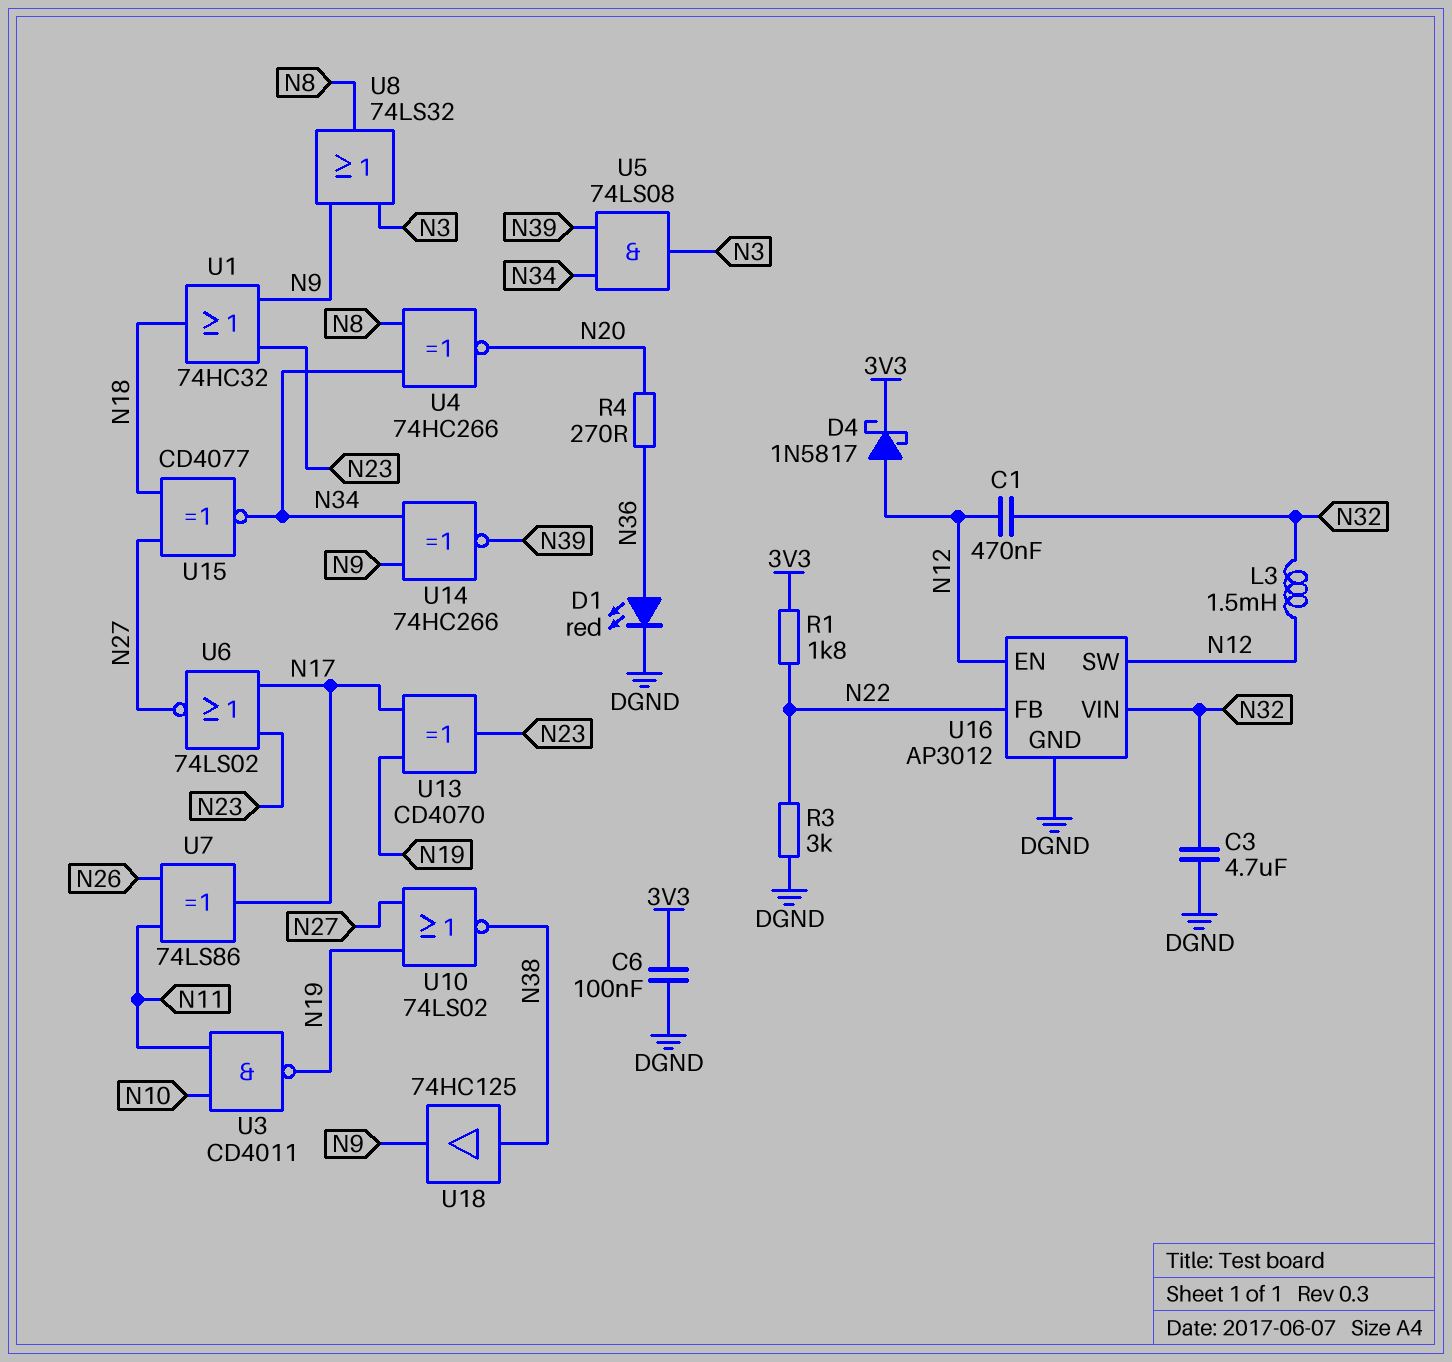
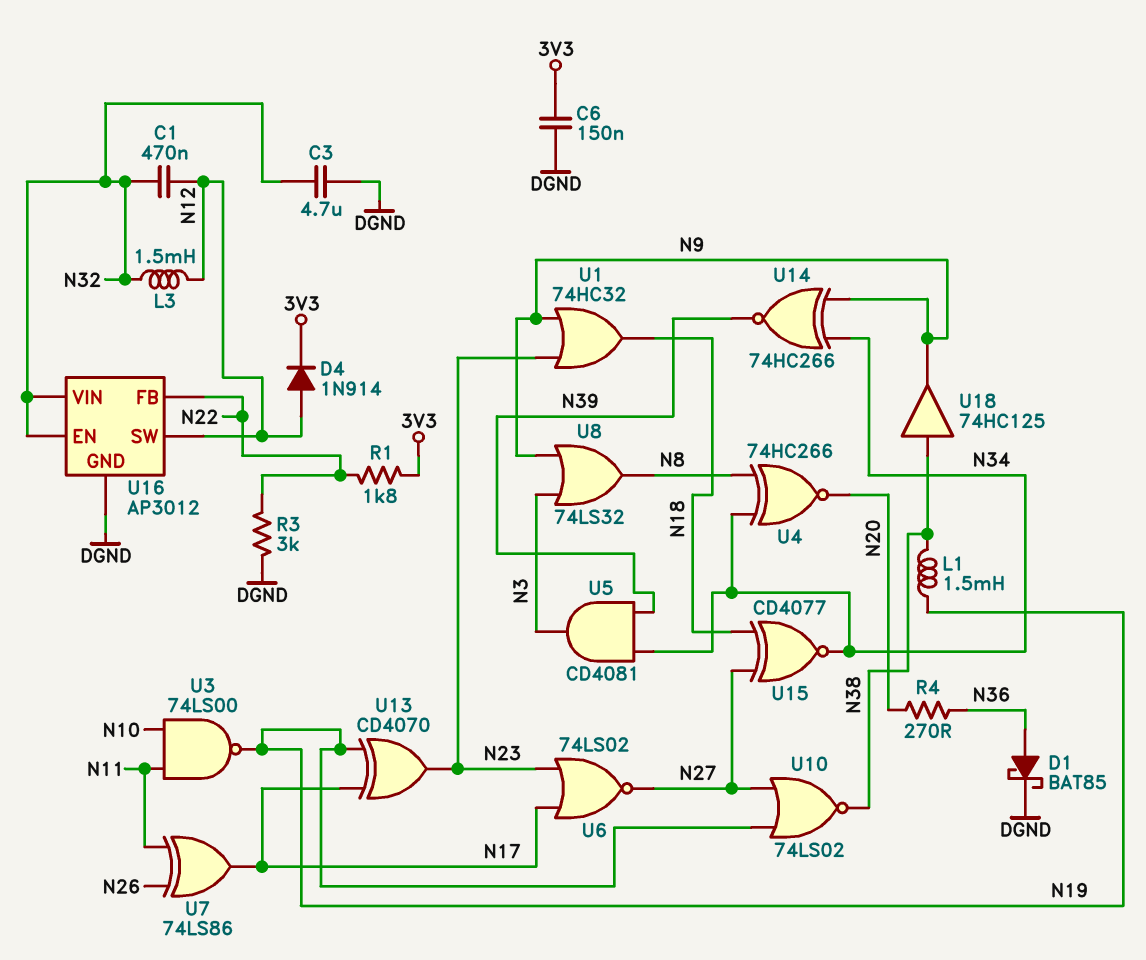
C6: 100nF (3V3, DGND) -> 150nF (3V3, DGND)
D1: LED red (A N36, K DGND) -> schottky BAT85 (A N36, K DGND)
D4: schottky 1N5817 (A N12, K 3V3) -> diode 1N914 (A N12, K 3V3)
L1: none -> 1.5mH (N19, N38)
U3: NAND CD4011 (in N10, in N11, out N19) -> NAND 74LS00 (in N10, in N11, out N19)
U5: AND 74LS08 (in N34, in N39, out N3) -> AND CD4081 (in N34, in N39, out N3)
U16 pin EN: N12 -> N32

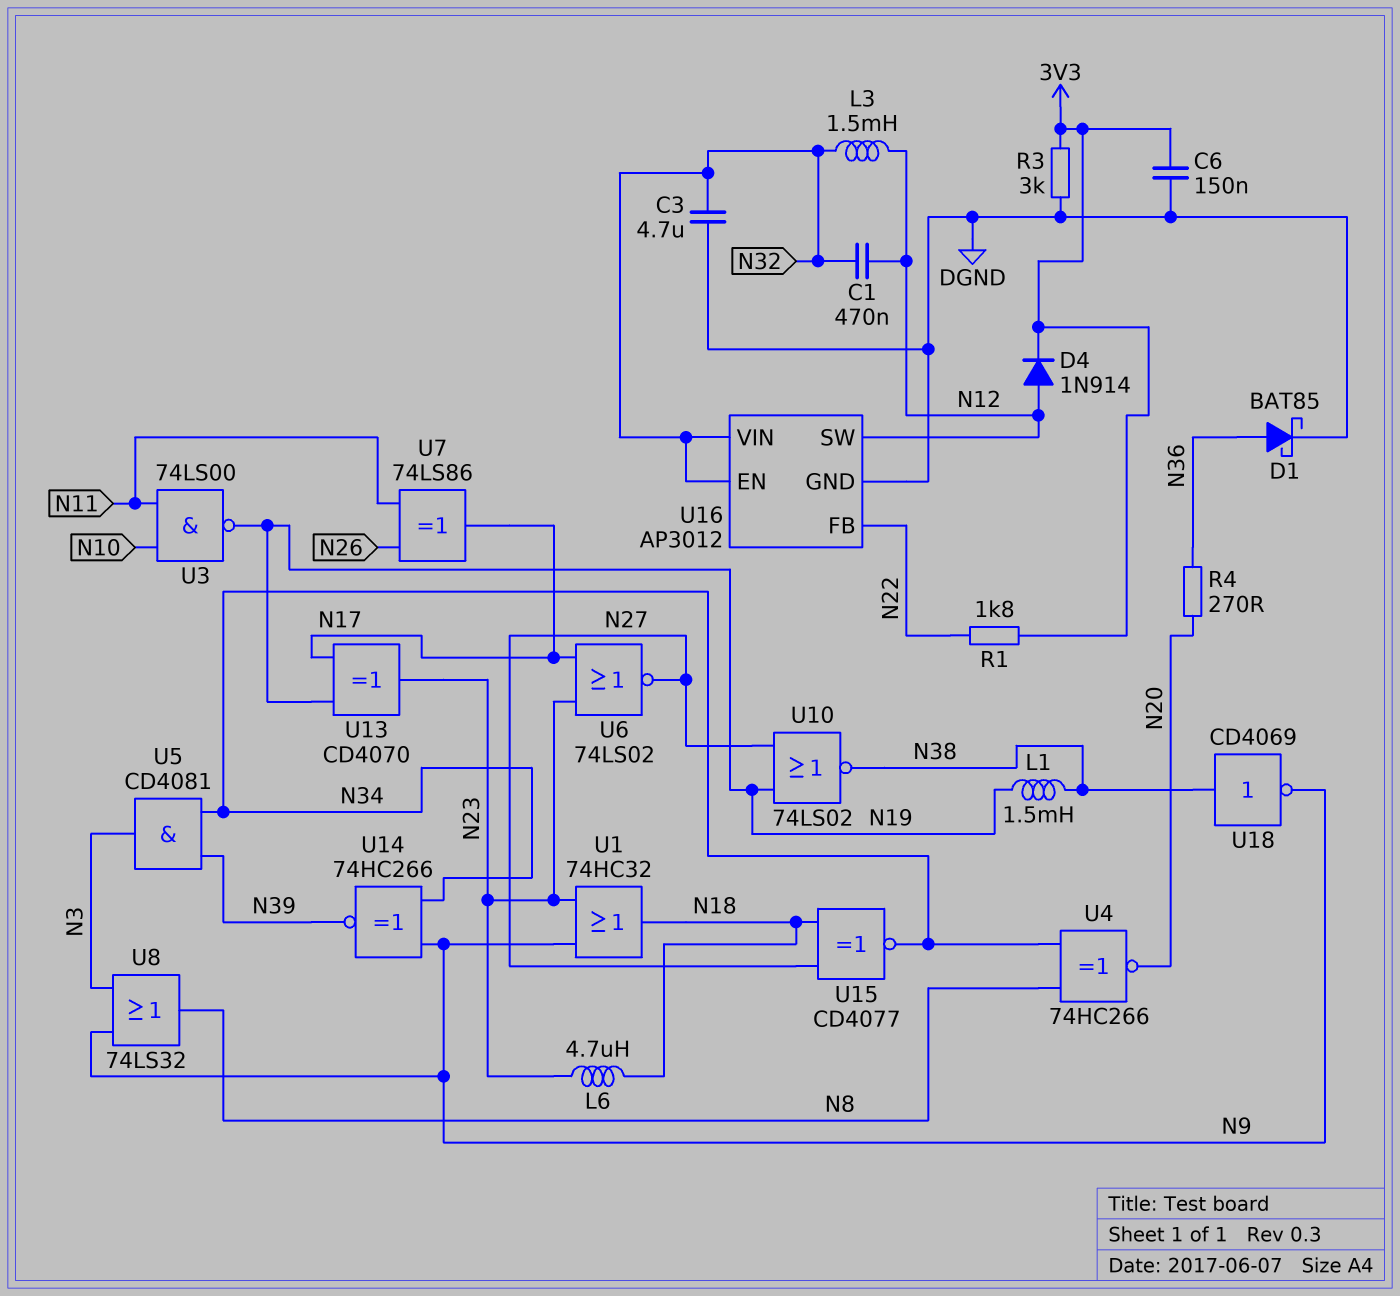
L6: none -> 4.7uH (N18, N23)
R3: 3k (DGND, N22) -> 3k (3V3, DGND)
U18: buffer 74HC125 (in N38, out N9) -> NOT CD4069 (in N38, out N9)

